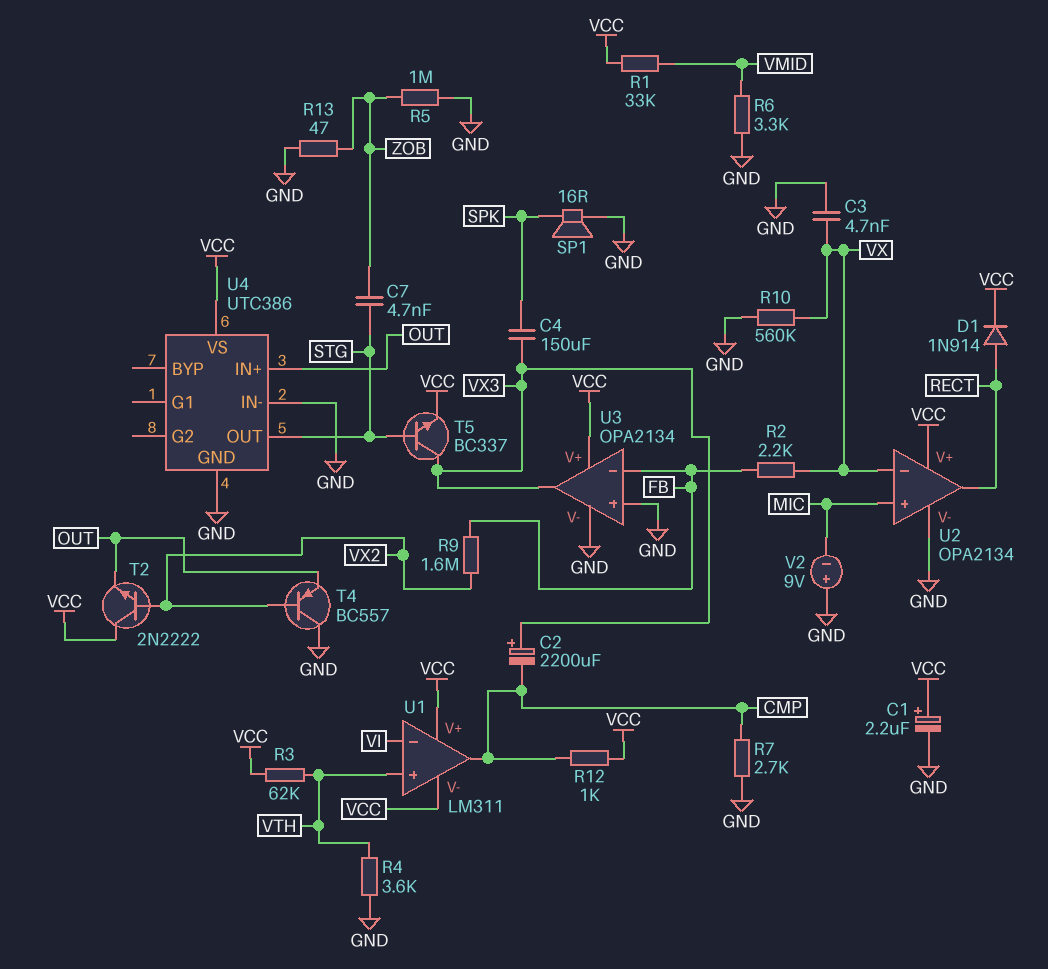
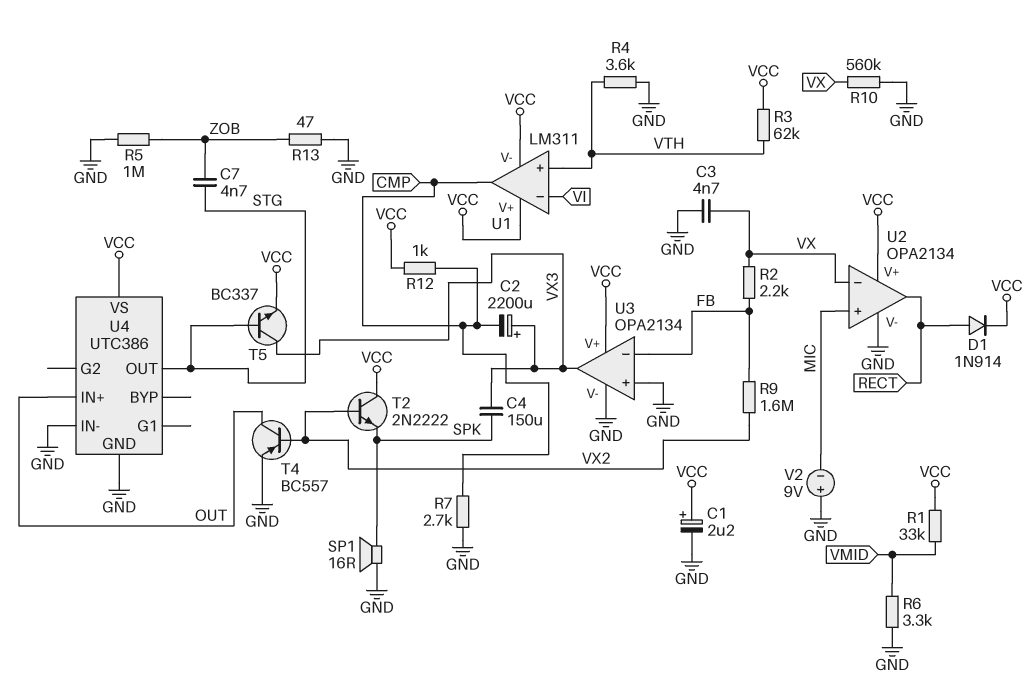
T2: NPN 2N2222 (B VX2, C VCC, E OUT) -> NPN 2N2222 (B VX2, C VCC, E SPK)
T4: PNP BC557 (B VX2, C GND, E OUT) -> PNP BC557 (B VX2, C OUT, E GND)

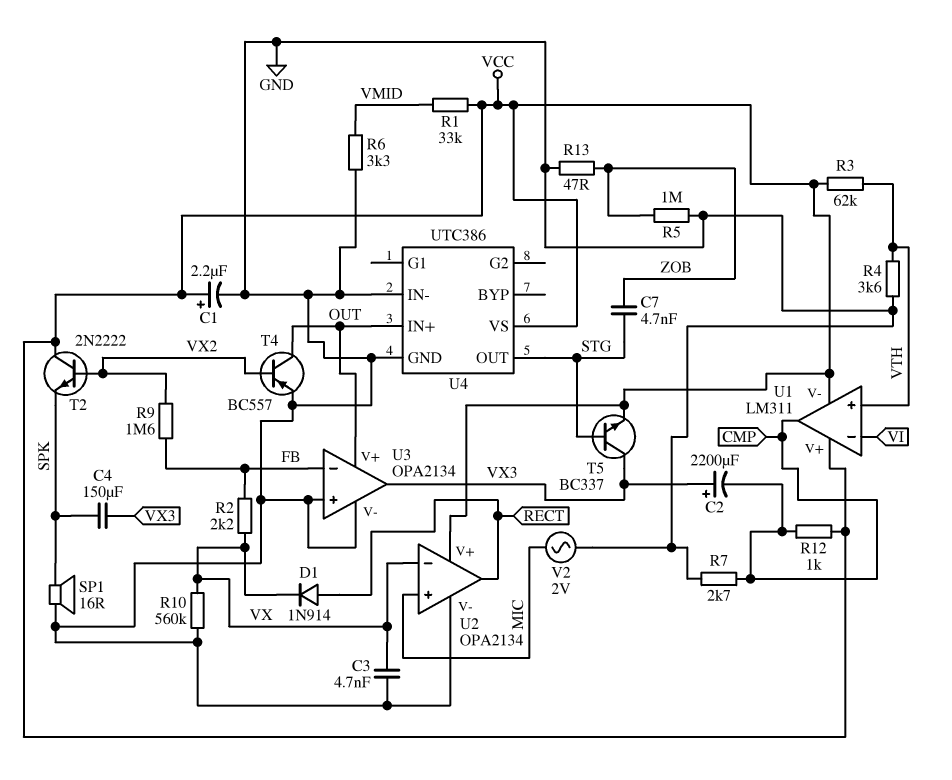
D1: diode 1N914 (A RECT, K VCC) -> diode 1N914 (A RECT, K VX)
U3 pin V+: VCC -> OUT
V2: 9V (plus GND, minus MIC) -> AC 2V (GND, MIC)

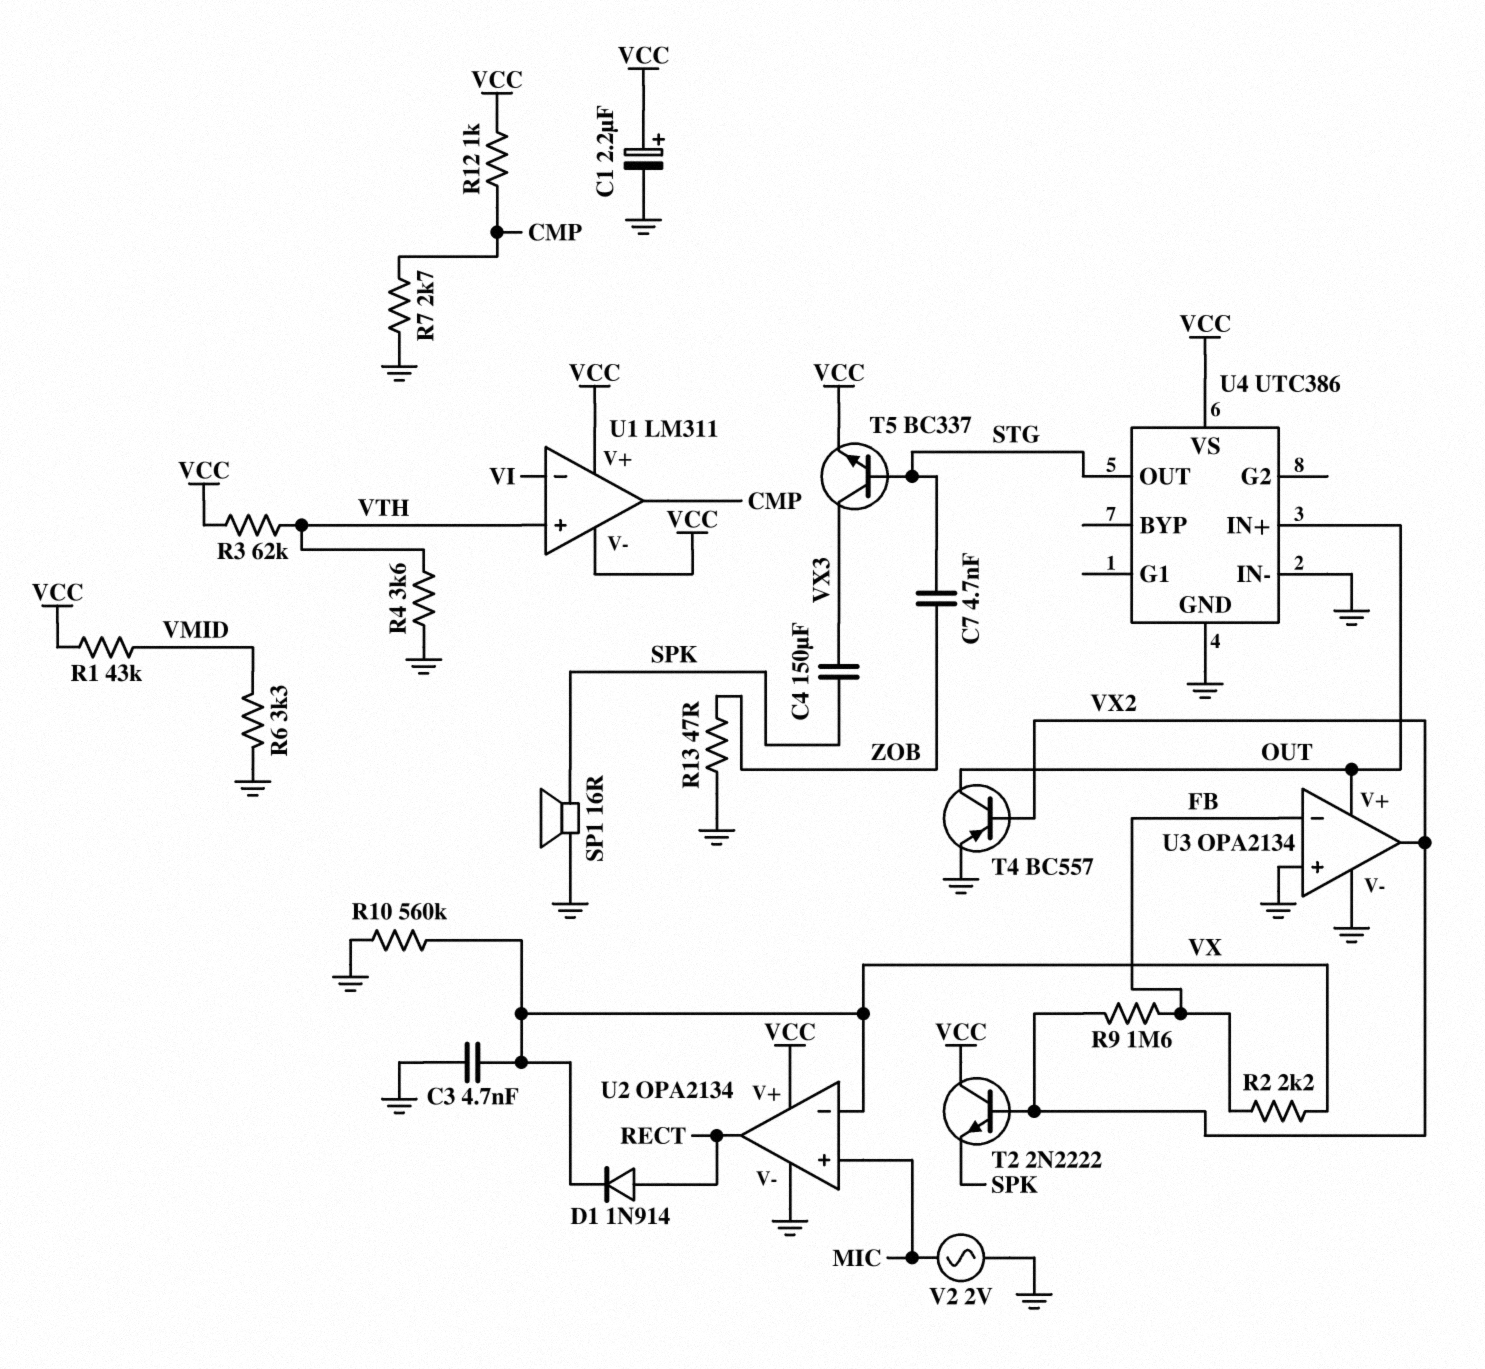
C2: 2200uF (plus VX3, minus CMP) -> none
R1: 33k (VCC, VMID) -> 43k (VCC, VMID)
R5: 1M (GND, ZOB) -> none
U3 pin out: VX3 -> VX2

